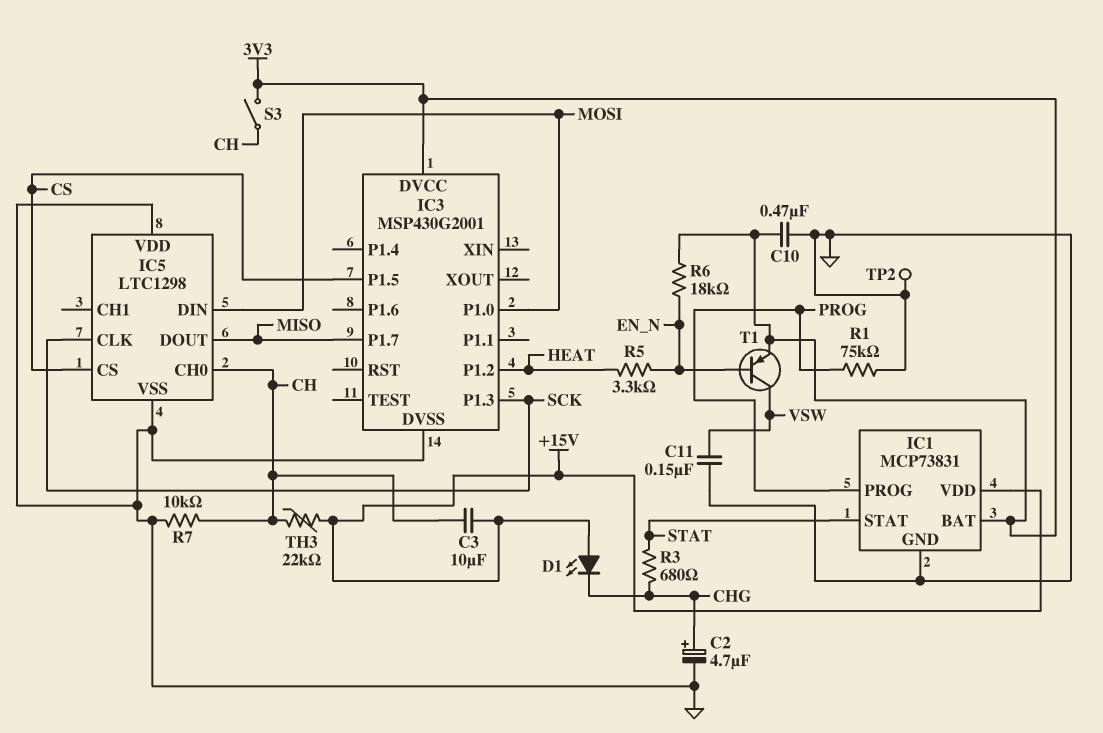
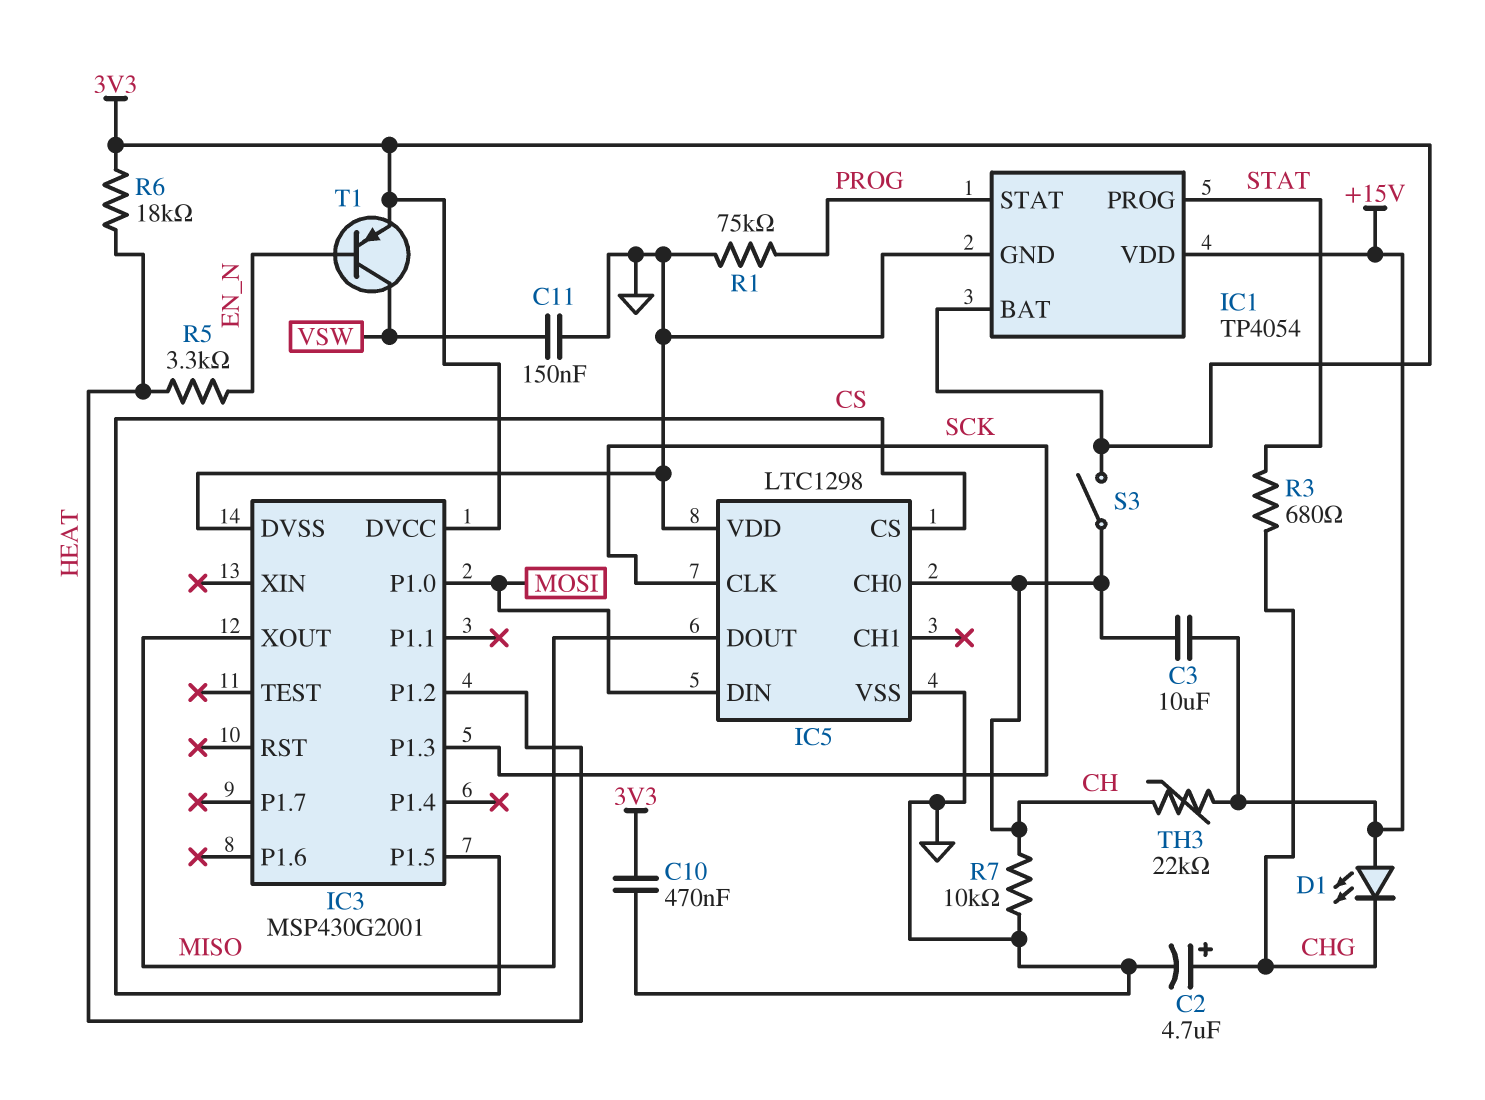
IC1: MCP73831 -> TP4054
IC1 pin PROG: PROG -> STAT
IC1 pin STAT: STAT -> PROG
IC3 pin P1.7: MISO -> none
IC3 pin XOUT: none -> MISO
R6: 18k (3V3, EN_N) -> 18k (3V3, HEAT)
TP2: test point (GND) -> none

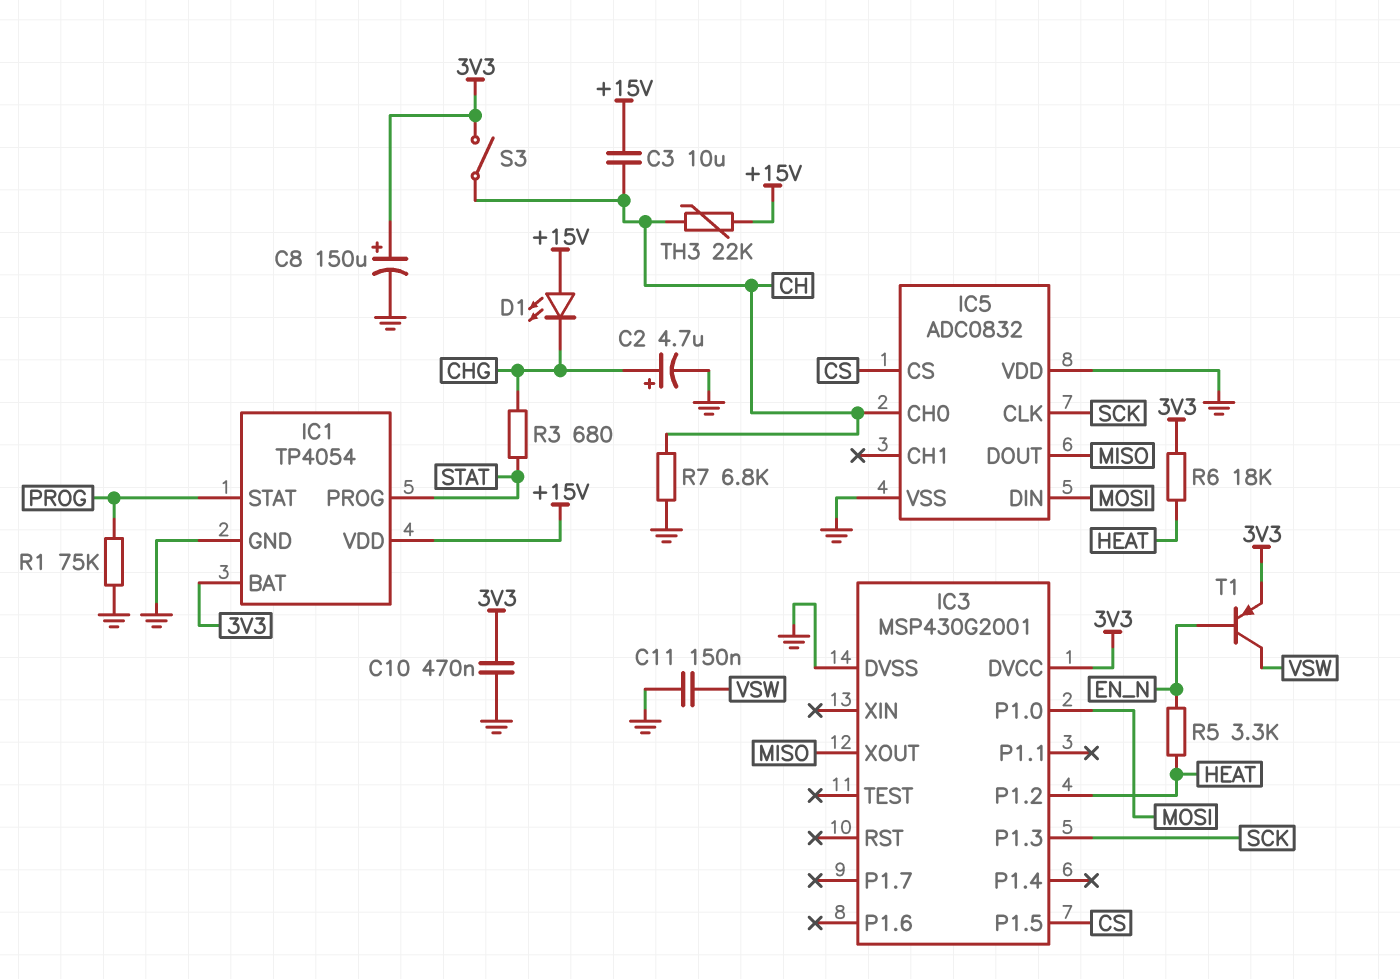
C8: none -> 150uF (plus 3V3, minus GND)
IC5: LTC1298 -> ADC0832
R7: 10k (CH, GND) -> 6.8k (CH, GND)

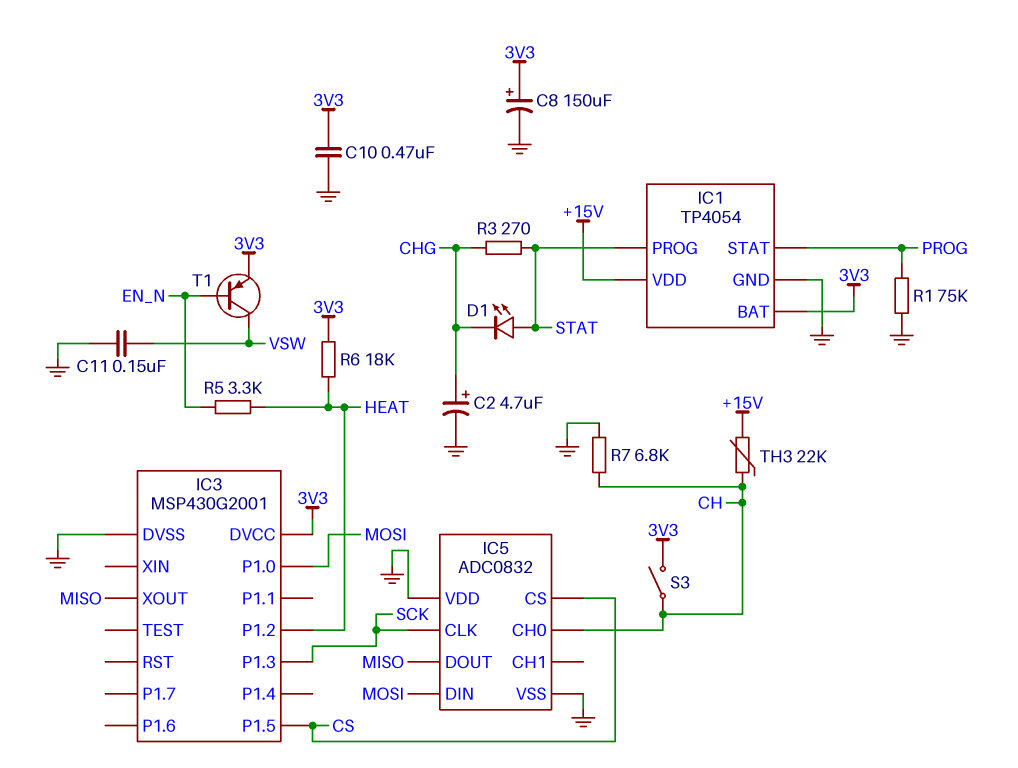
C3: 10uF (+15V, CH) -> none
D1: LED (A +15V, K CHG) -> LED (A STAT, K CHG)
R3: 680 (CHG, STAT) -> 270 (CHG, STAT)

